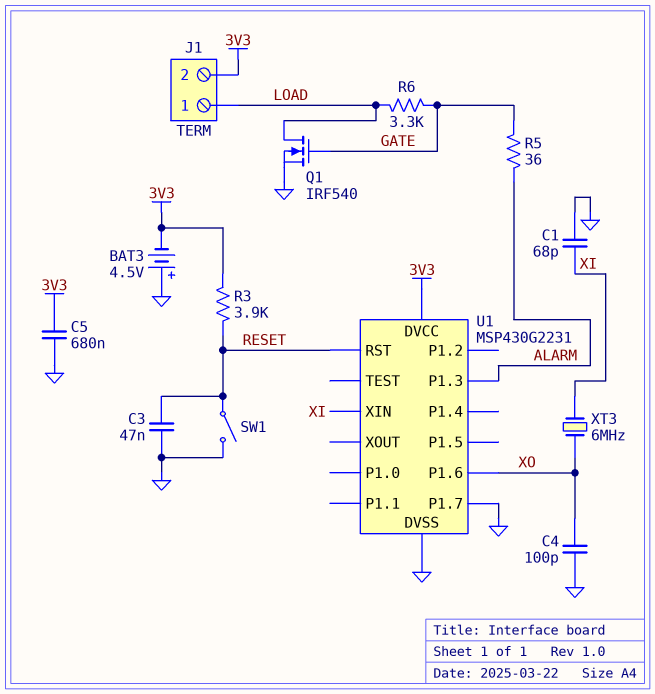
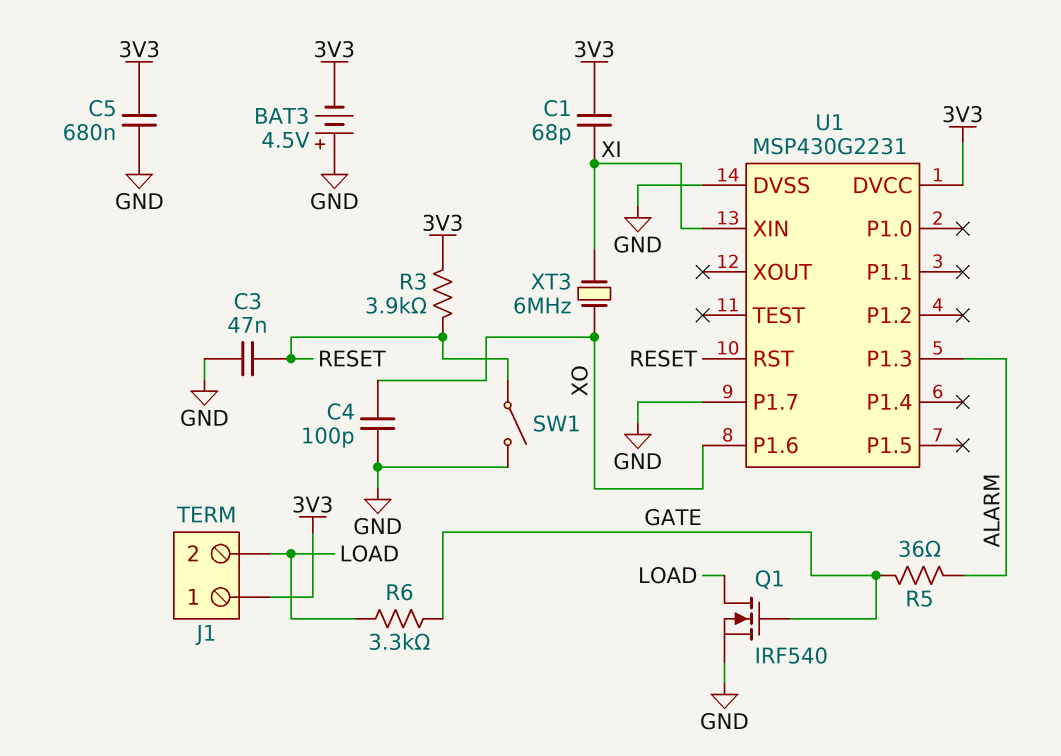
C1: 68pF (GND, XI) -> 68pF (3V3, XI)
J1 pin 1: LOAD -> 3V3
J1 pin 2: 3V3 -> LOAD

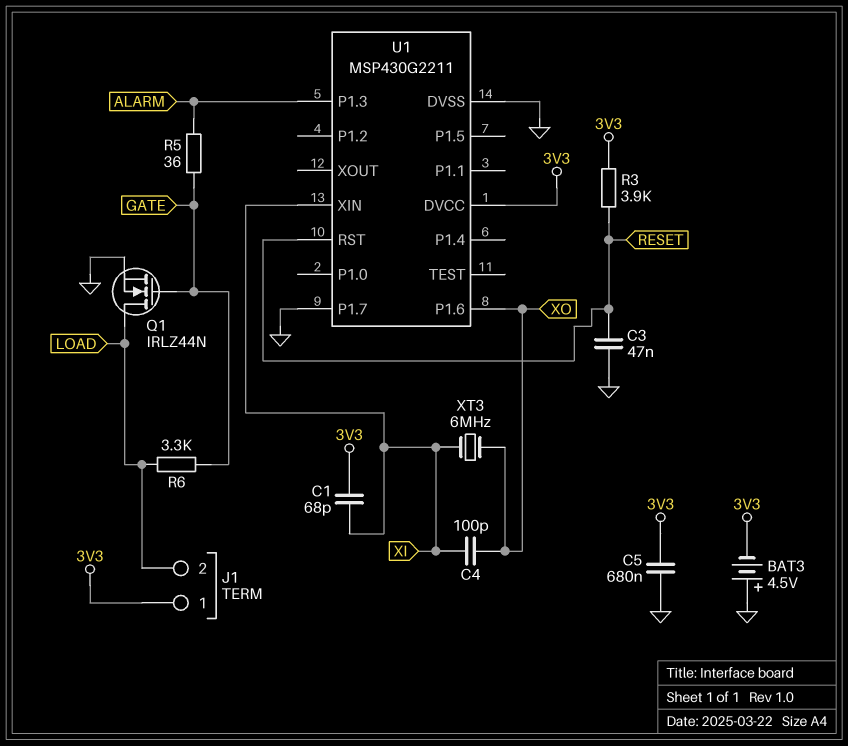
C4: 100pF (GND, XO) -> 100pF (XI, XO)
Q1: NMOS IRF540 (G GATE, D LOAD, S GND) -> NMOS IRLZ44N (G GATE, D LOAD, S GND)
SW1: switch (GND, RESET) -> none
U1: MSP430G2231 -> MSP430G2211

